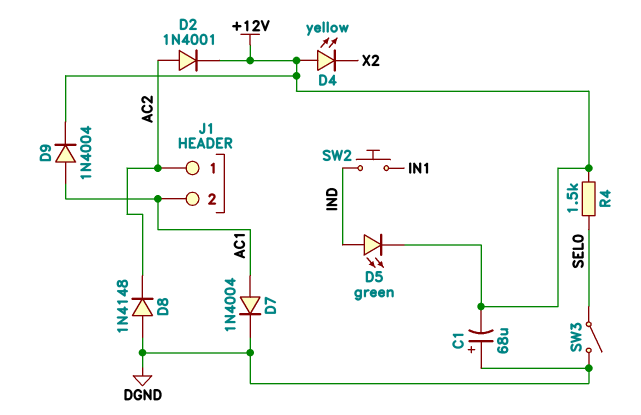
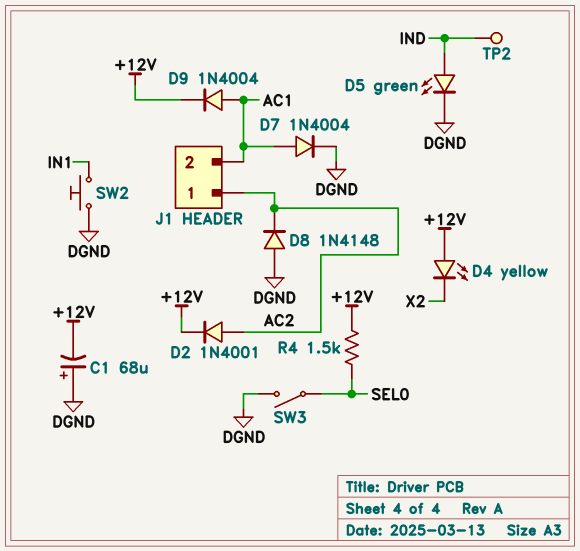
D5: LED green (A IND, K +12V) -> LED green (A IND, K DGND)
SW2: button (IN1, IND) -> button (DGND, IN1)
TP2: none -> test point (IND)

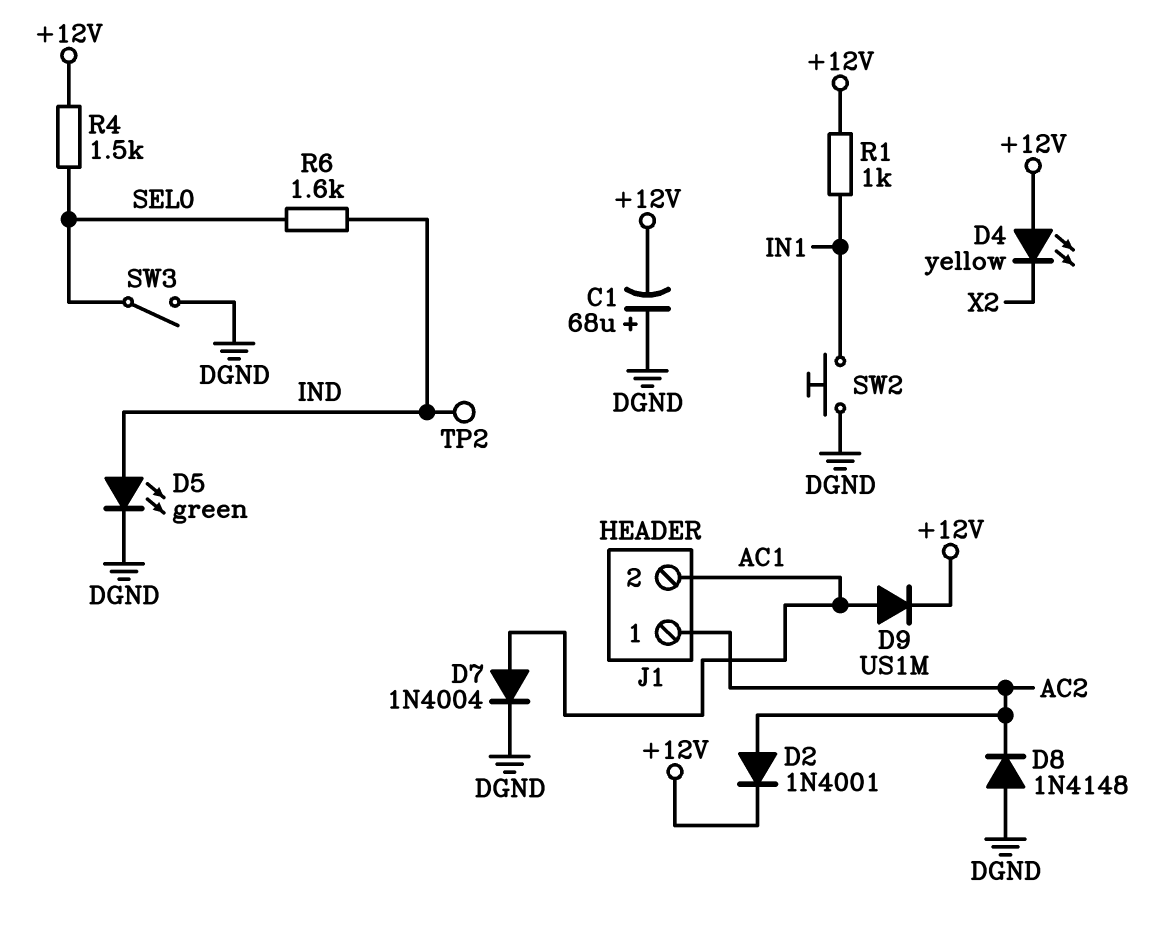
D9: diode 1N4004 (A AC1, K +12V) -> diode US1M (A AC1, K +12V)
R1: none -> 1k (+12V, IN1)
R6: none -> 1.6k (IND, SEL0)

